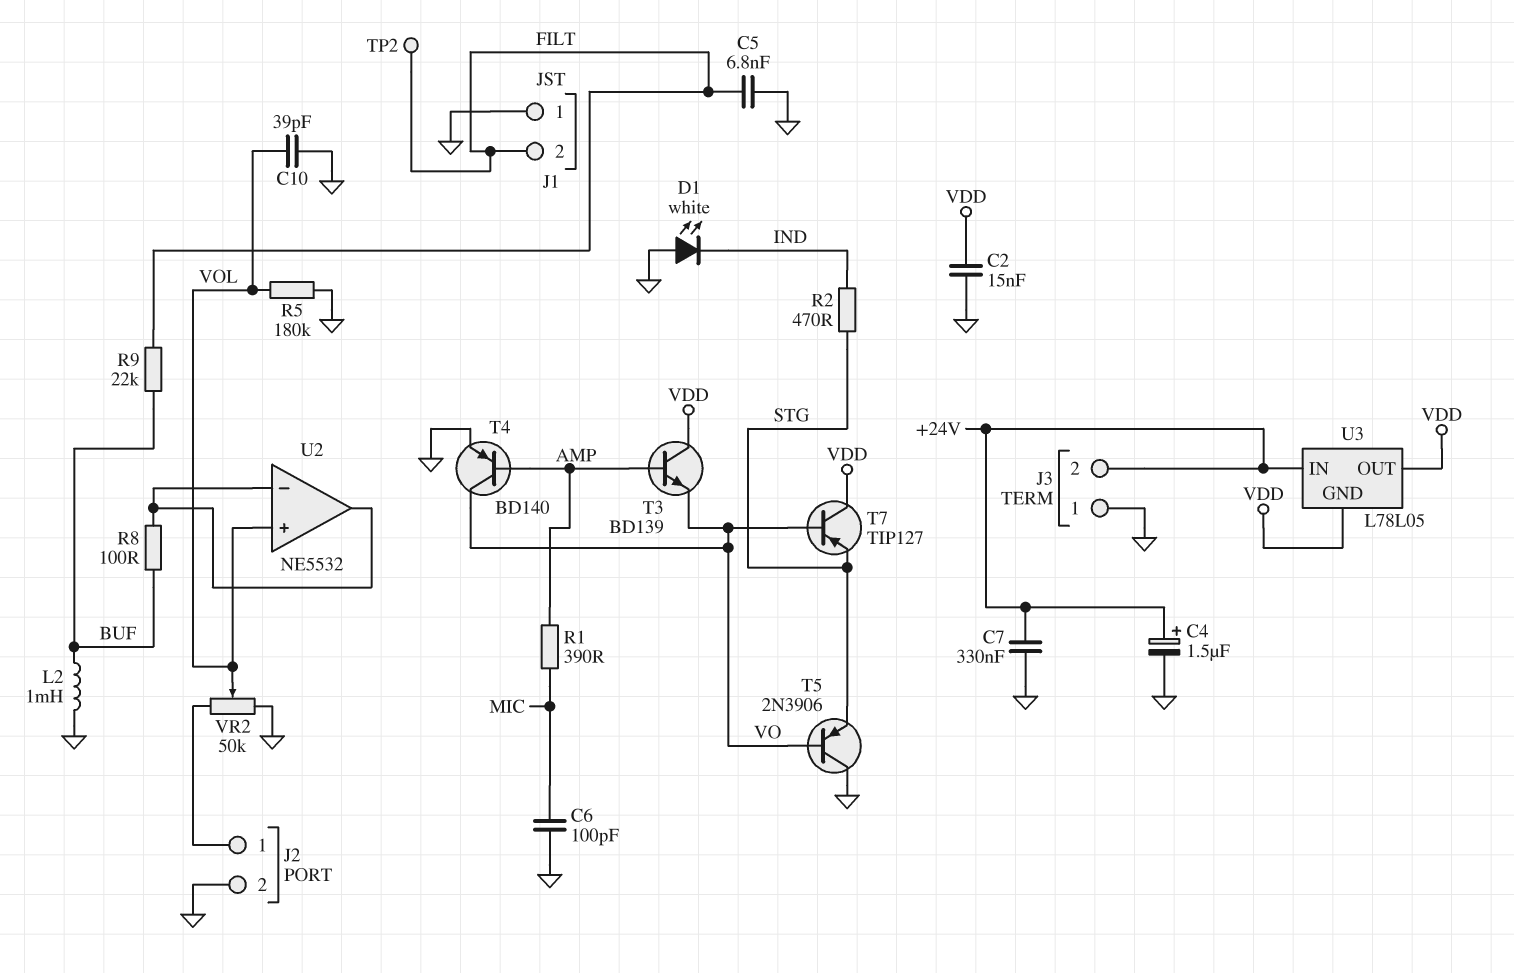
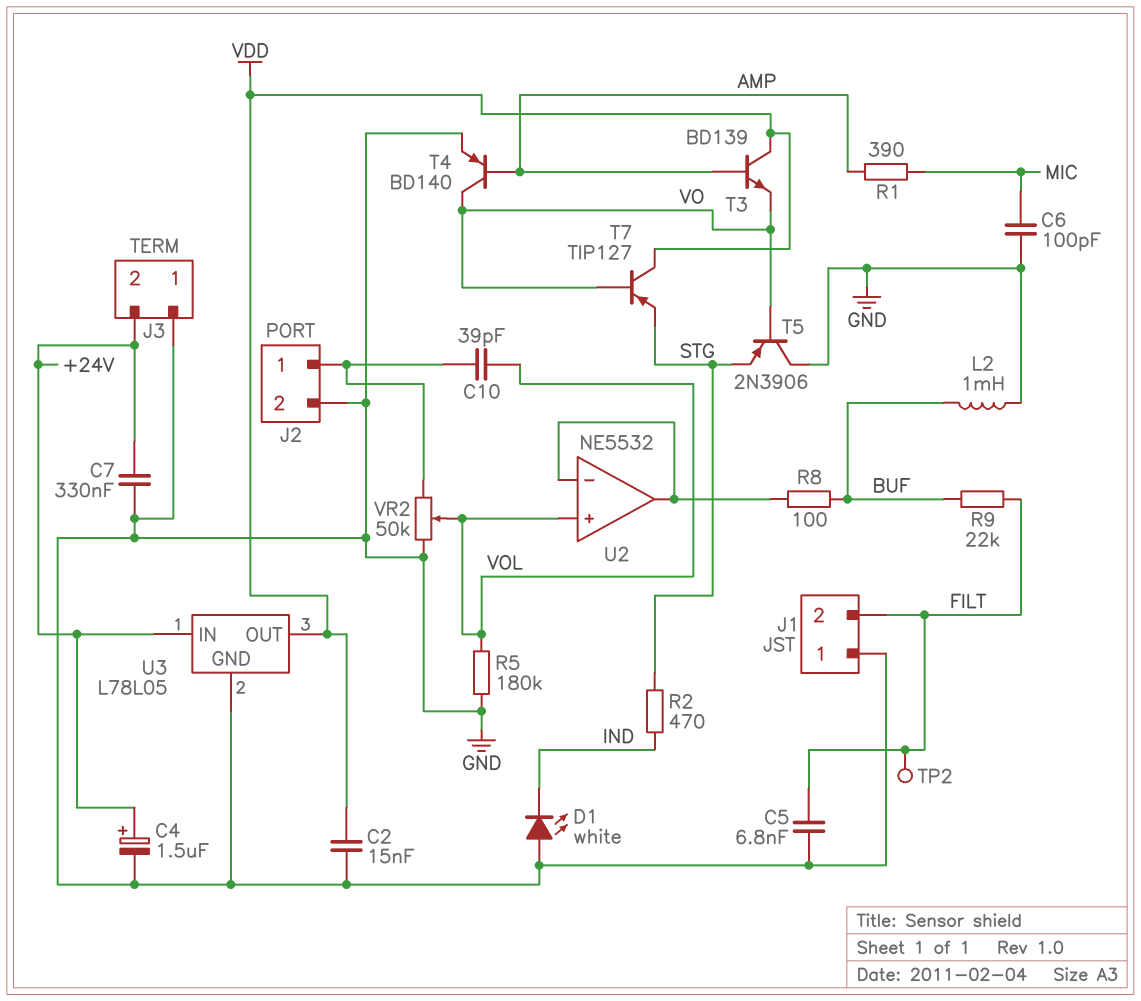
C10: 39pF (GND, VOL) -> 39pF (J2/1, VOL)
U3 pin GND: VDD -> GND

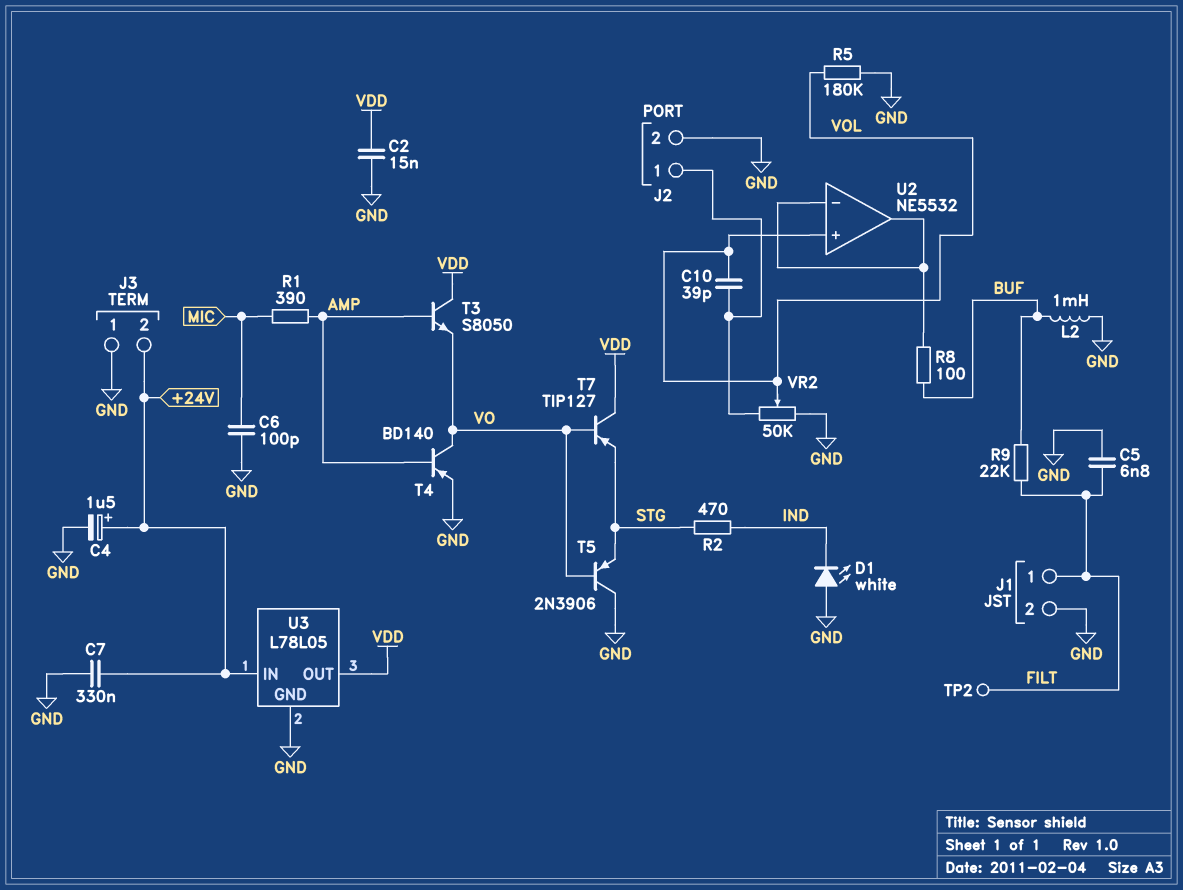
J1 pin 1: GND -> FILT
J1 pin 2: FILT -> GND
T3: NPN BD139 (B AMP, C VDD, E VO) -> NPN S8050 (B AMP, C VDD, E VO)

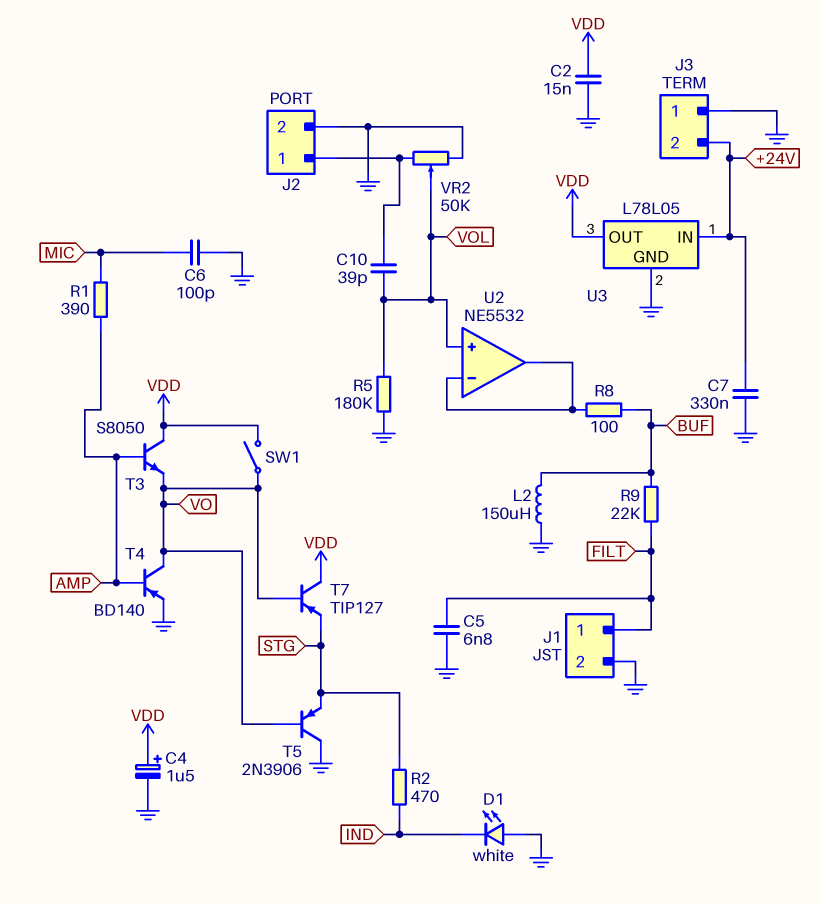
C4: 1.5uF (plus +24V, minus GND) -> 1.5uF (plus VDD, minus GND)
L2: 1mH (BUF, GND) -> 150uH (BUF, GND)
SW1: none -> switch (VDD, VO)
TP2: test point (FILT) -> none

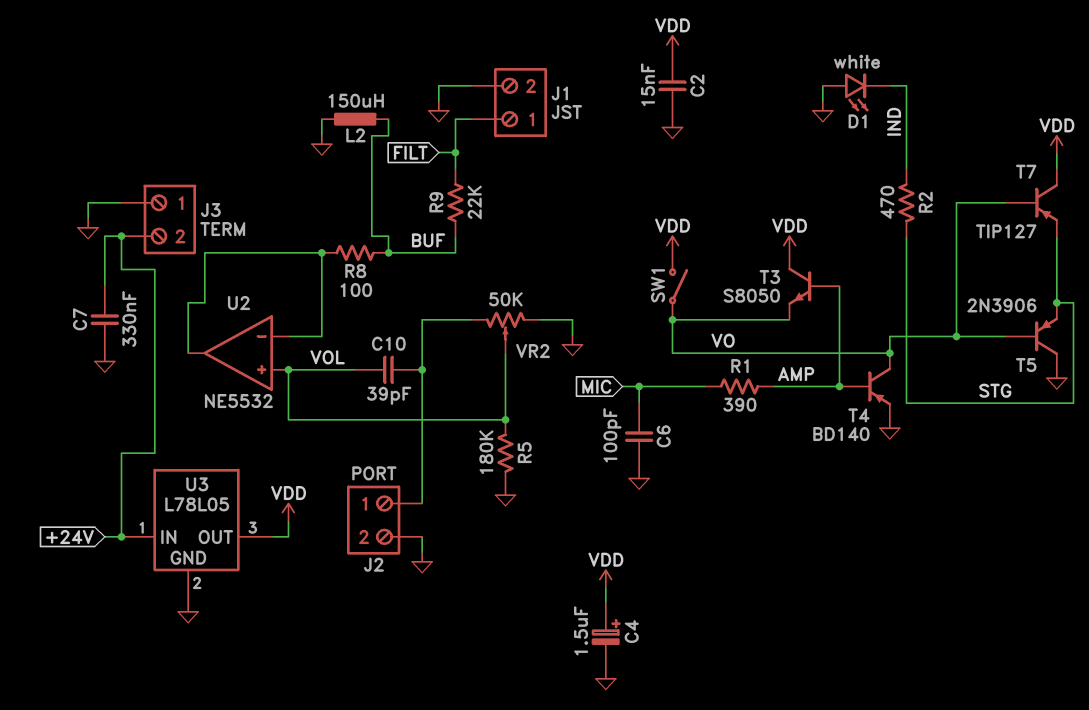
C5: 6.8nF (FILT, GND) -> none

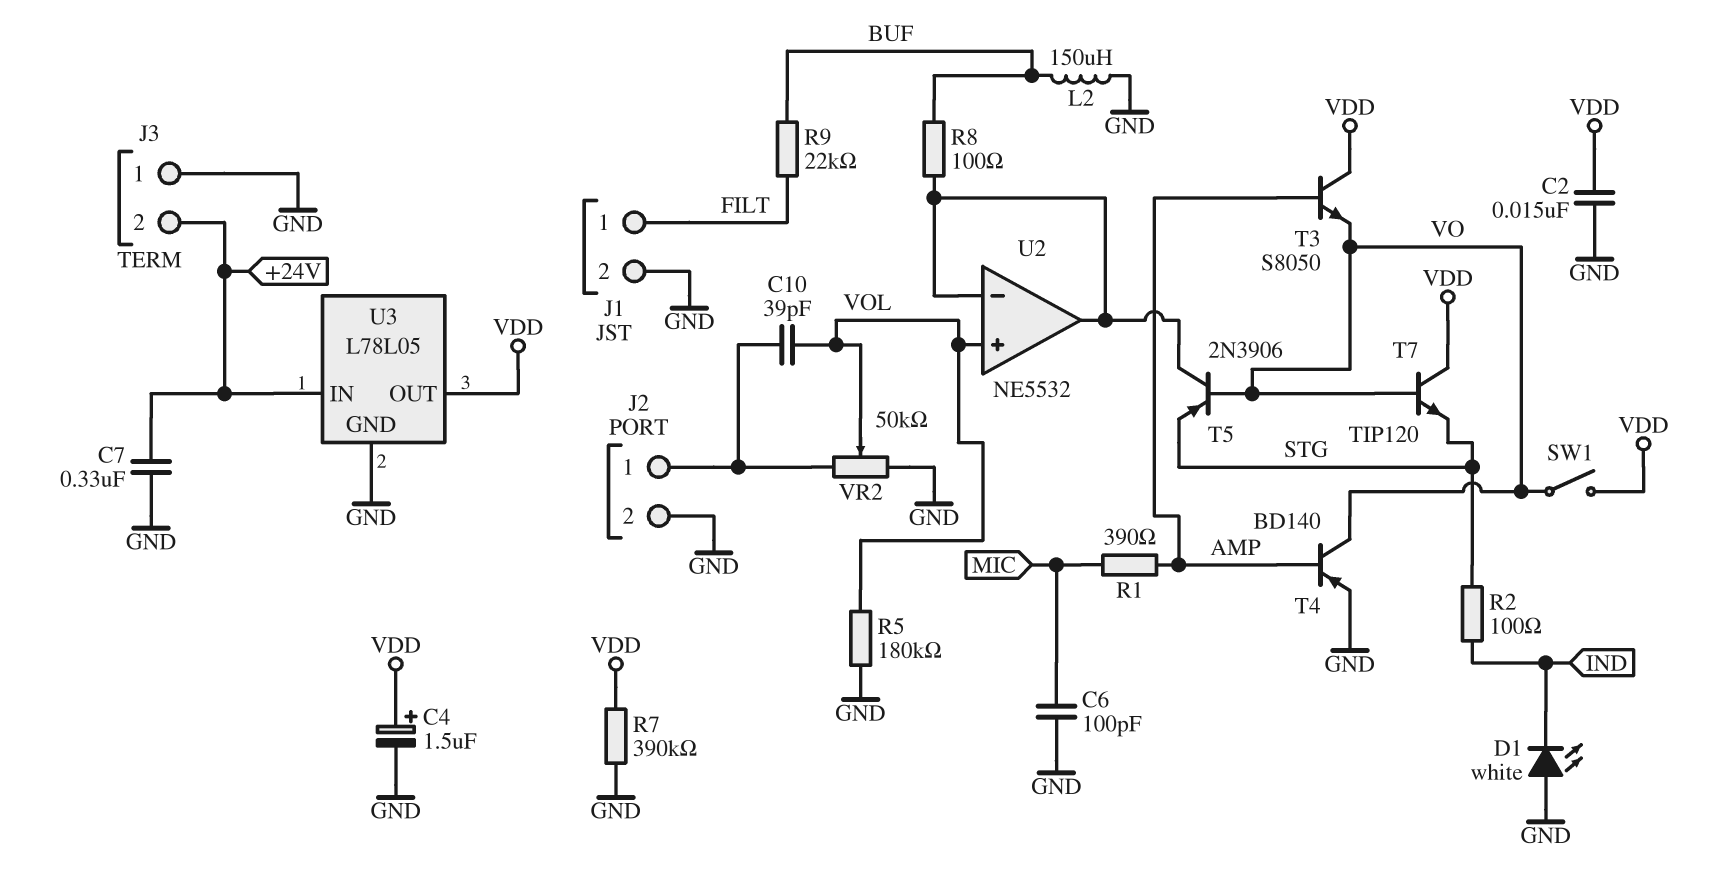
R2: 470 (IND, STG) -> 100 (IND, STG)
R7: none -> 390k (GND, VDD)
T5: PNP 2N3906 (B VO, C GND, E STG) -> PNP 2N3906 (B VO, C U2/in-, E STG)
T7: PNP TIP127 (B VO, C VDD, E STG) -> NPN TIP120 (B VO, C VDD, E STG)

